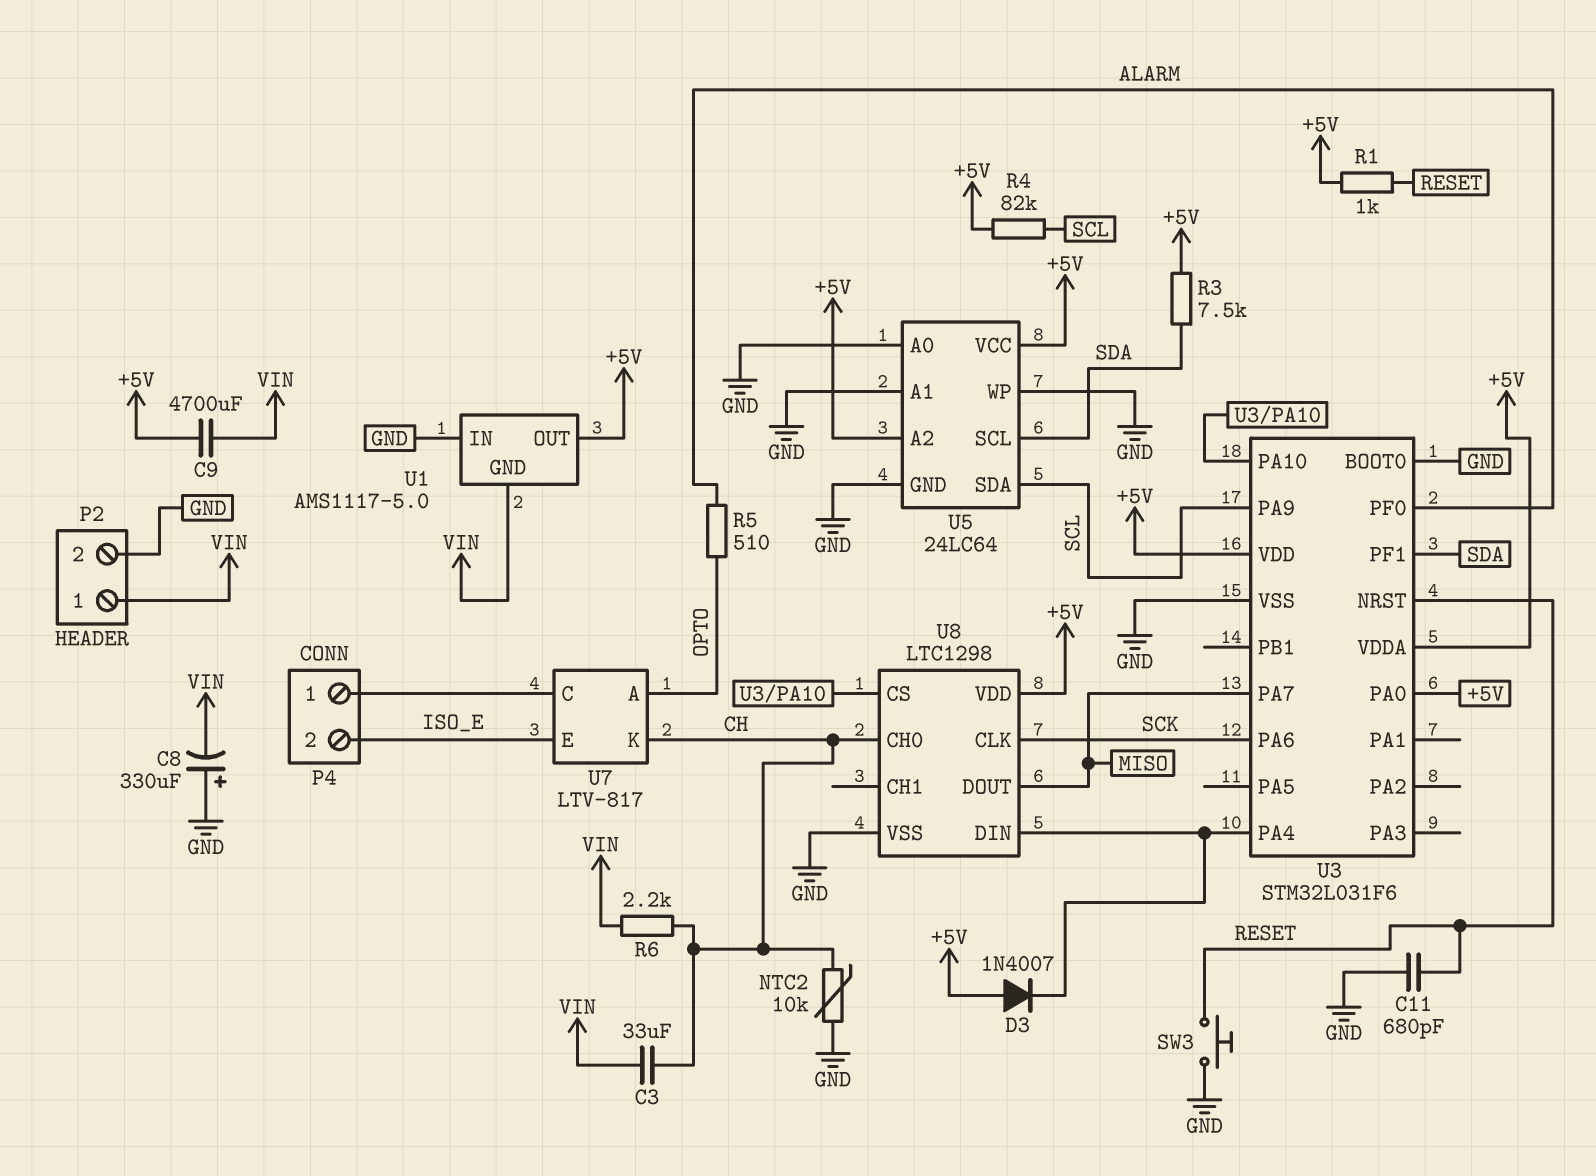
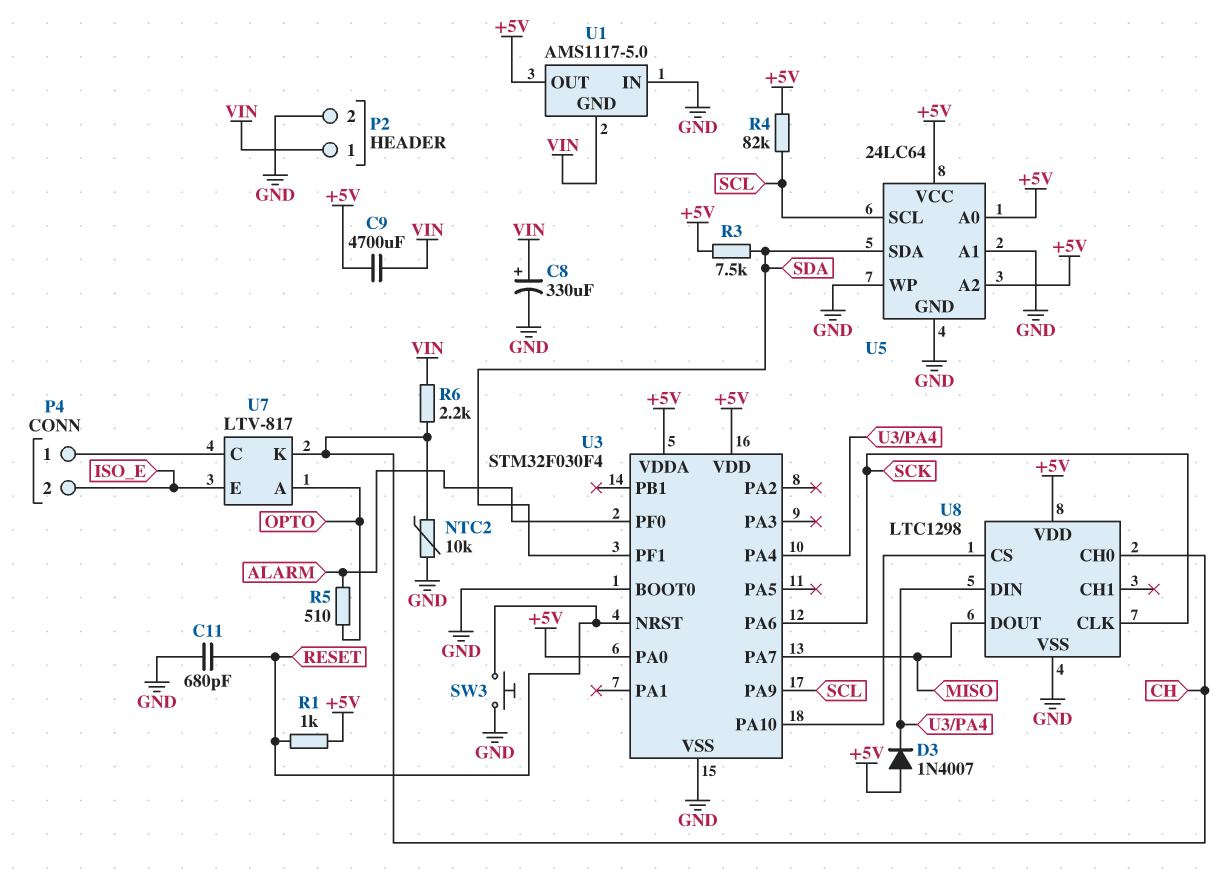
C3: 33uF (CH, VIN) -> none
C8: 330uF (plus GND, minus VIN) -> 330uF (plus VIN, minus GND)
U3: STM32L031F6 -> STM32F030F4
U5 pin A0: GND -> +5V
U5 pin SCL: SDA -> SCL
U5 pin SDA: SCL -> SDA

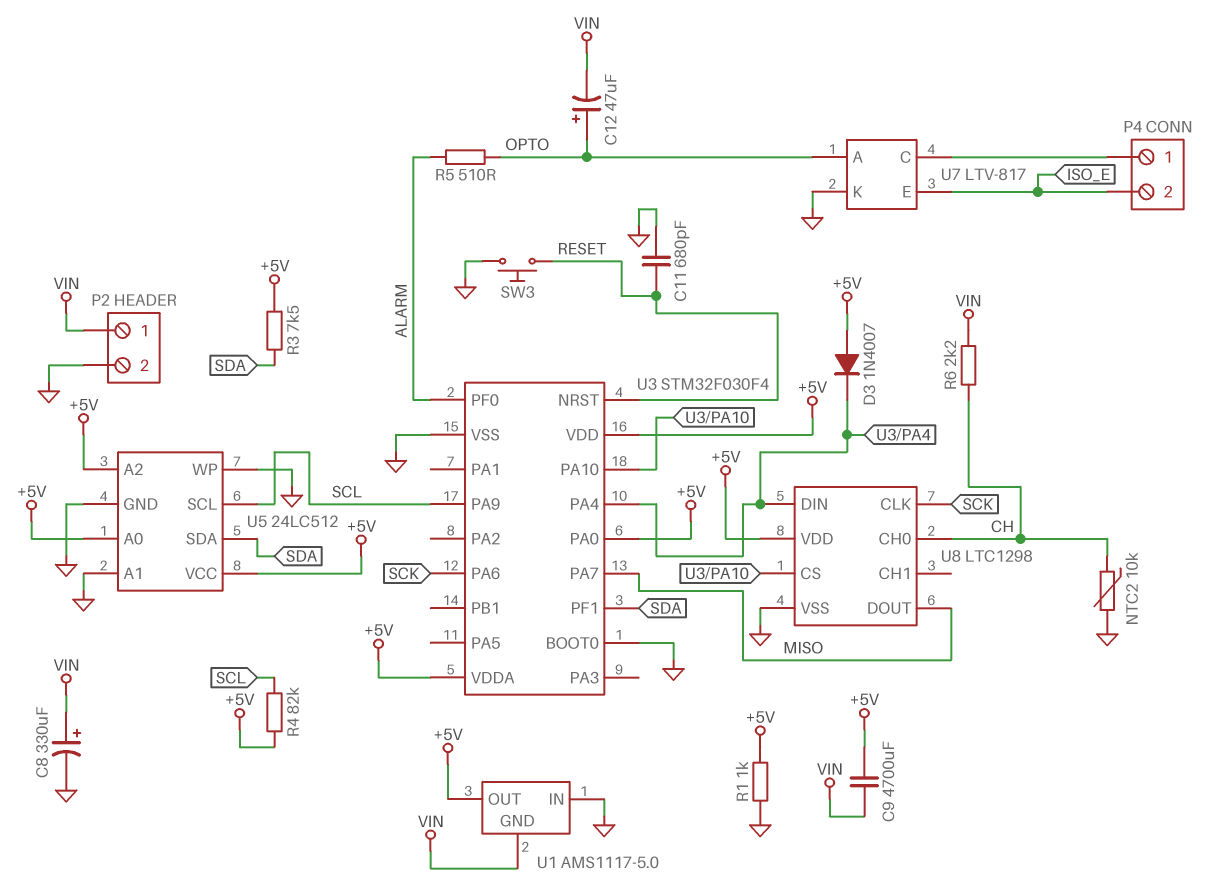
C12: none -> 47uF (plus OPTO, minus VIN)
R1: 1k (+5V, RESET) -> 1k (+5V, GND)
U5: 24LC64 -> 24LC512
U7 pin K: CH -> GND

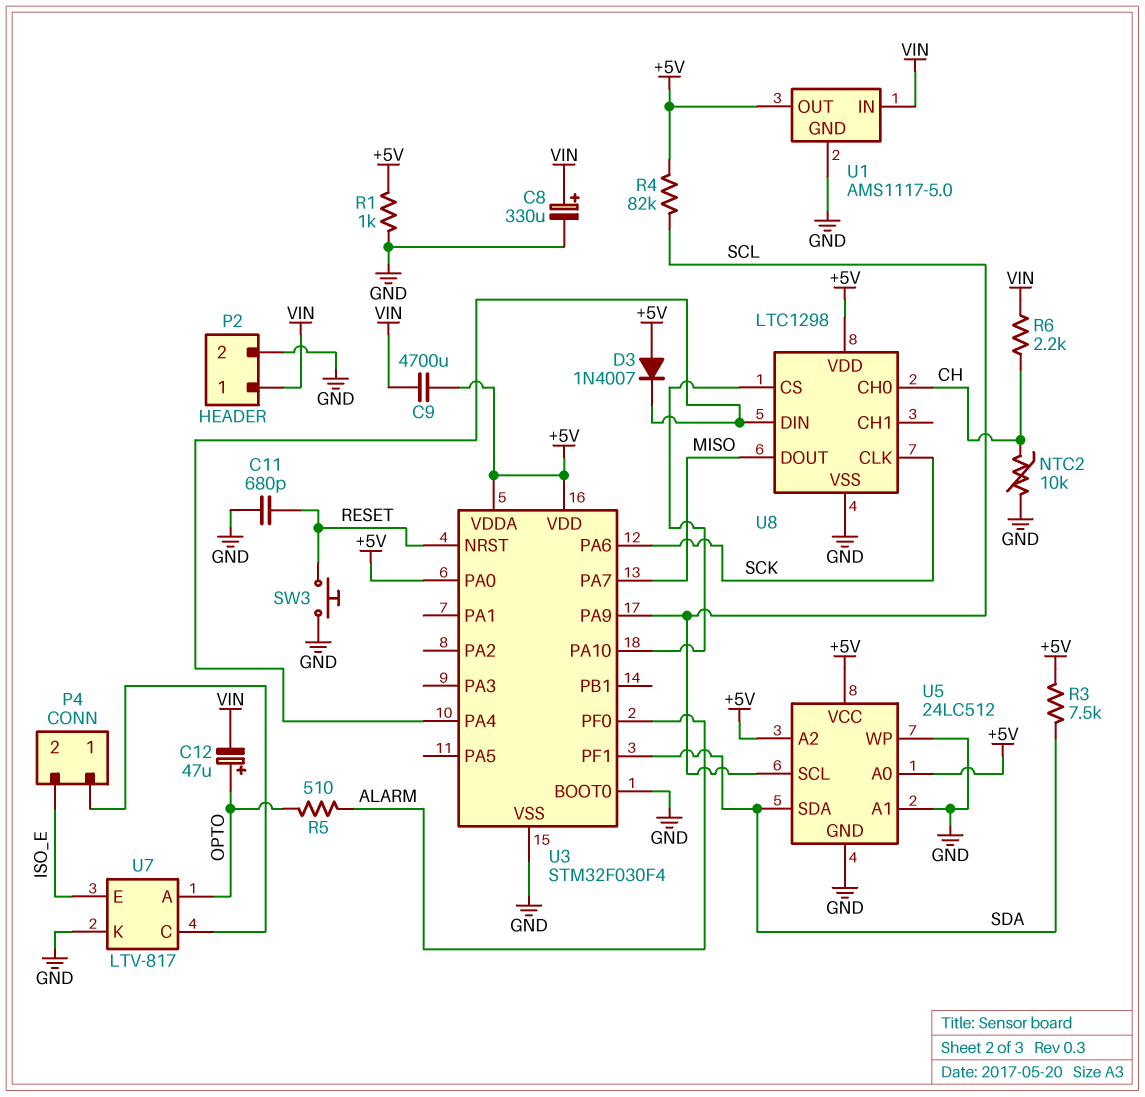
U1 pin GND: VIN -> GND
U1 pin IN: GND -> VIN

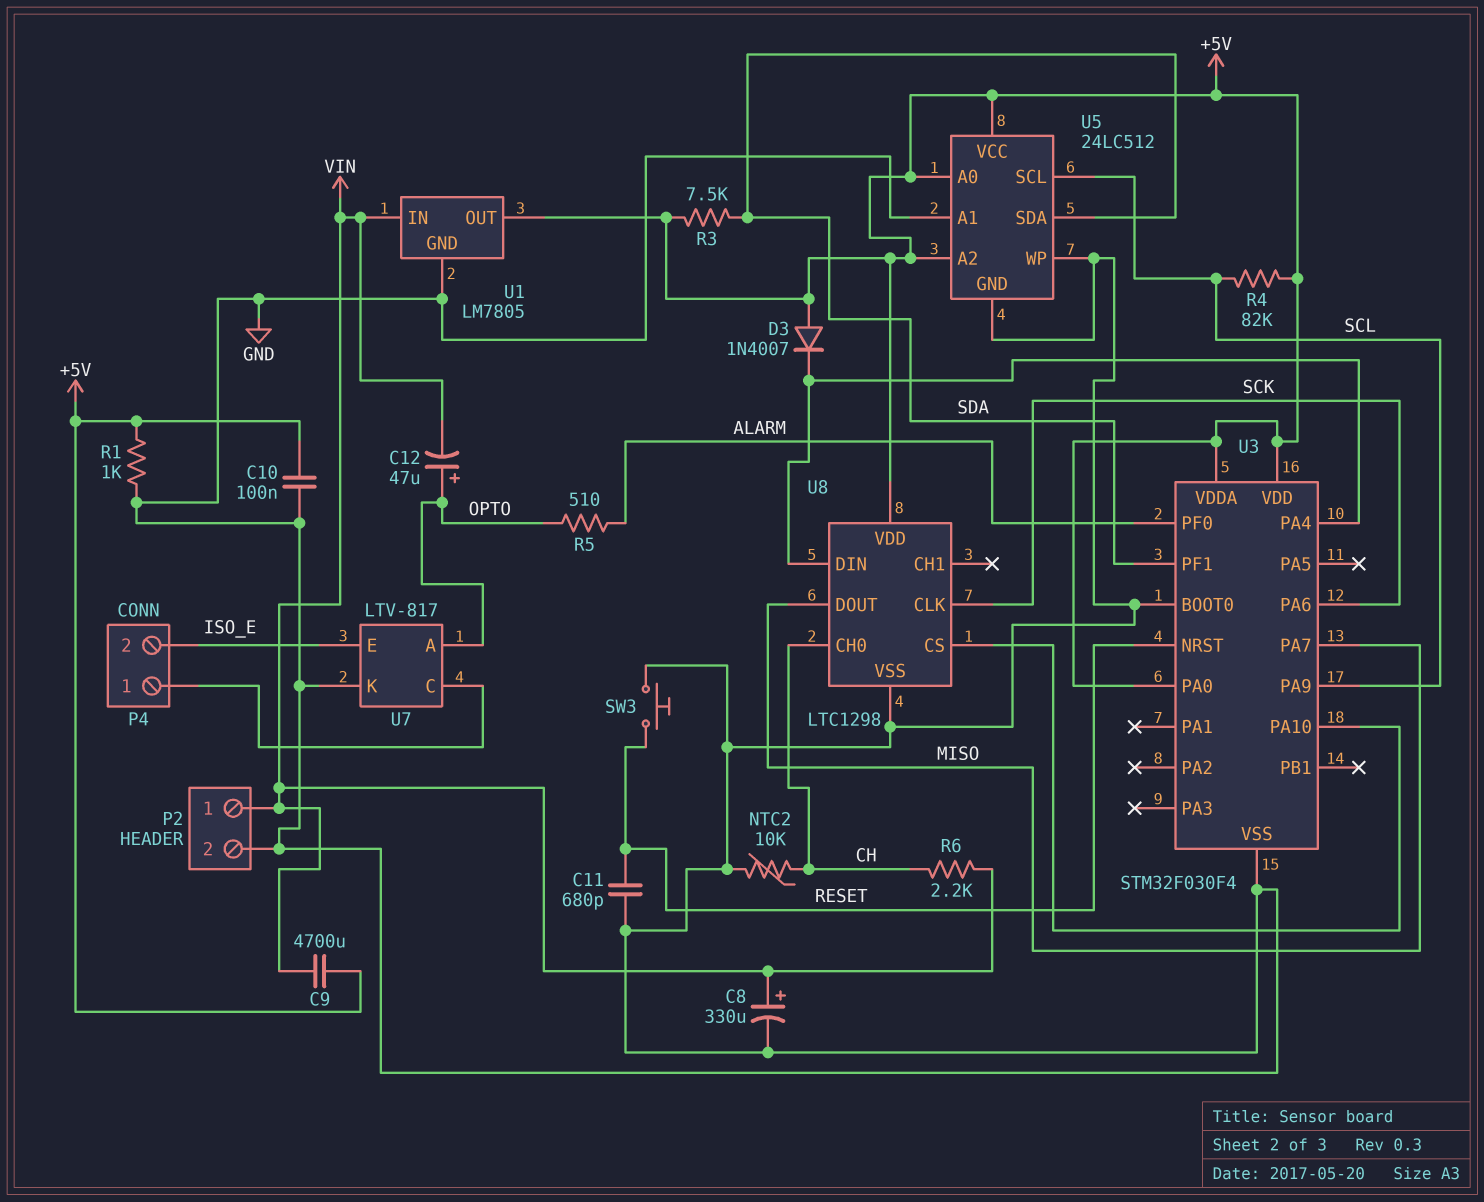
C10: none -> 100nF (+5V, GND)
U1: AMS1117-5.0 -> LM7805

